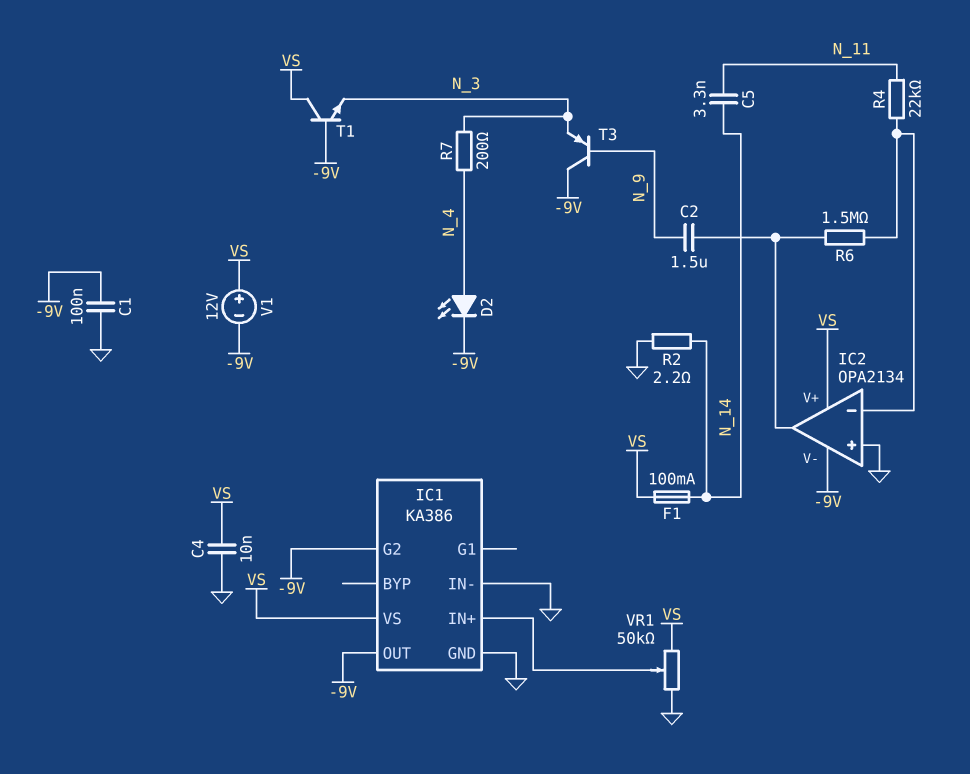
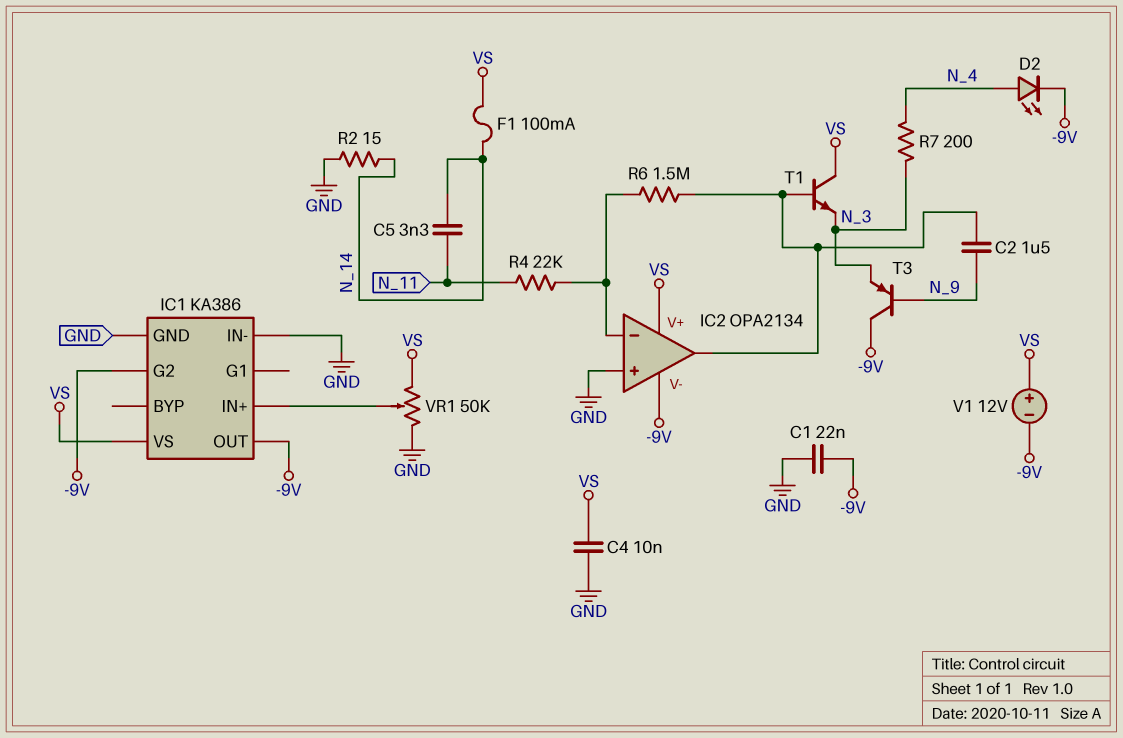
C1: 100nF (-9V, GND) -> 22nF (-9V, GND)
R2: 2.2 (GND, N_14) -> 15 (GND, N_14)
T1: NPN (B -9V, C VS, E N_3) -> NPN (B IC2/out, C VS, E N_3)

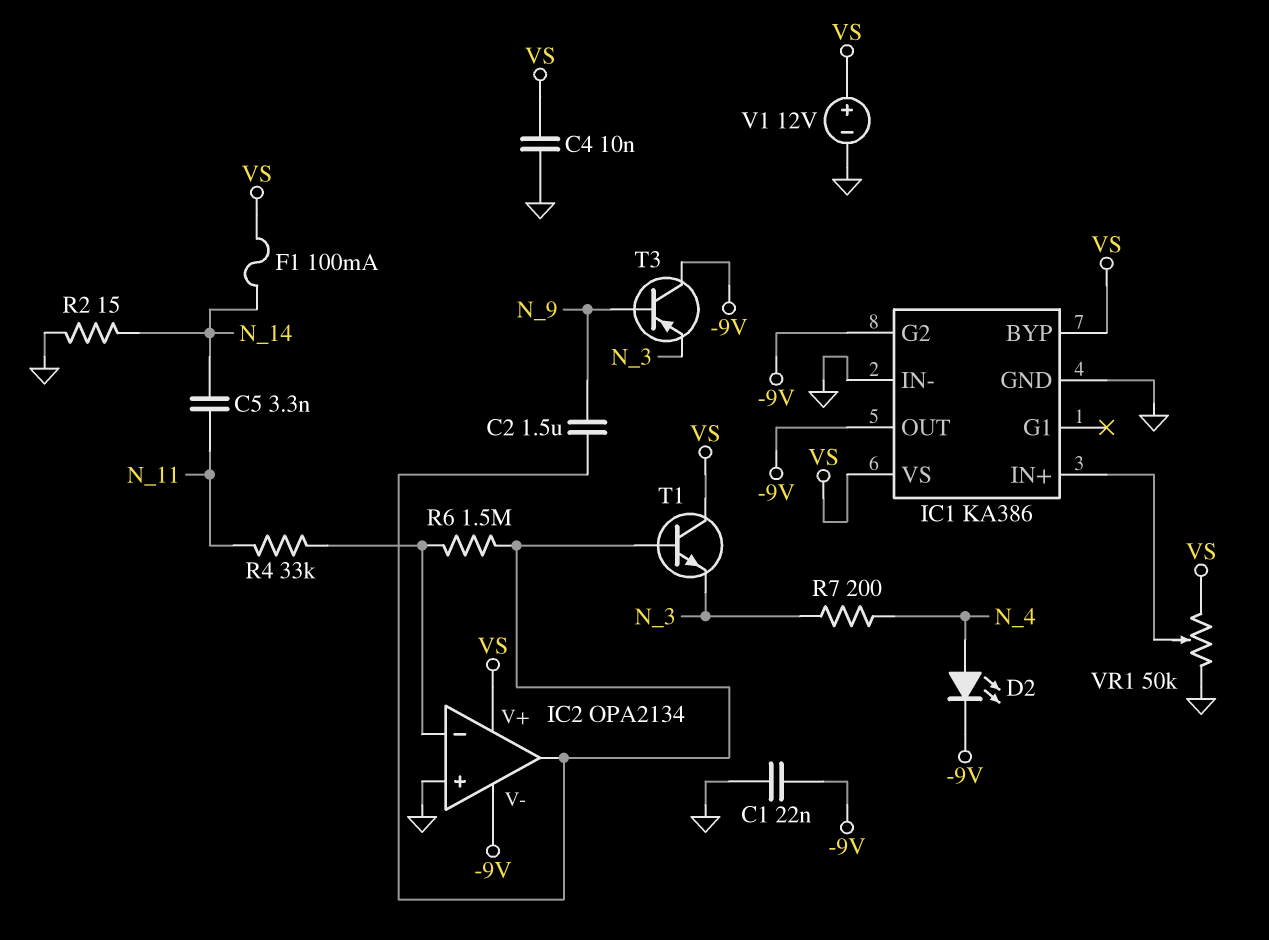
IC1 pin BYP: none -> VS
R4: 22k (IC2/in-, N_11) -> 33k (IC2/in-, N_11)
V1: 12V (plus VS, minus -9V) -> 12V (plus VS, minus GND)

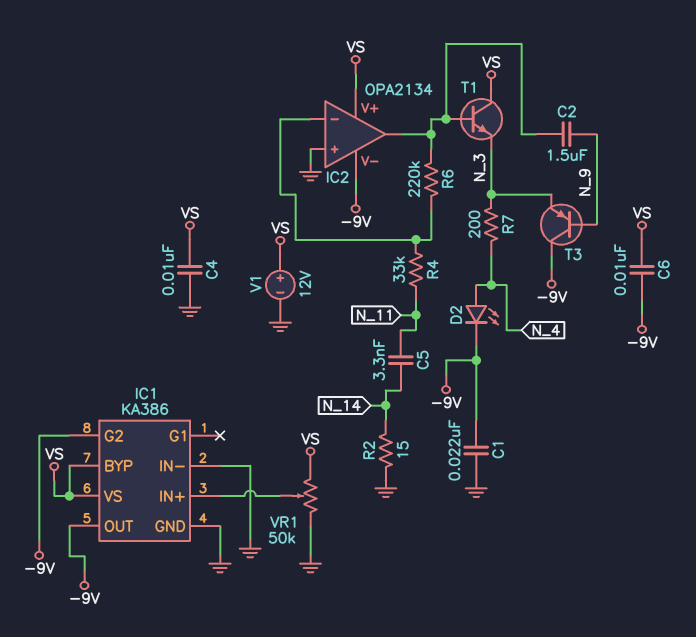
C6: none -> 10nF (-9V, VS)
F1: 100mA (N_14, VS) -> none
R6: 1.5M (IC2/in-, IC2/out) -> 220k (IC2/in-, IC2/out)

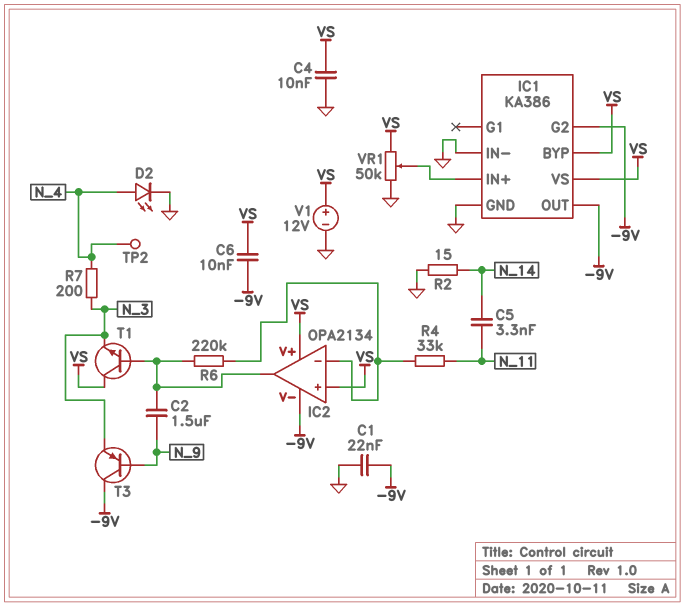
D2: LED (A N_4, K -9V) -> LED (A N_4, K GND)
IC2 pin in+: GND -> VS
TP2: none -> test point (N_4)

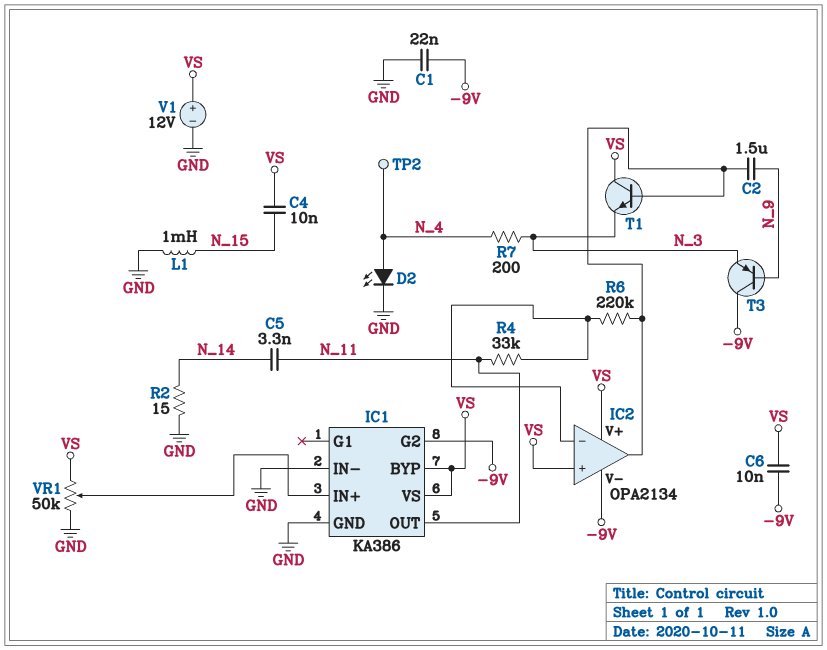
C4: 10nF (GND, VS) -> 10nF (N_15, VS)
IC1 pin OUT: -9V -> N_11
L1: none -> 1mH (GND, N_15)

